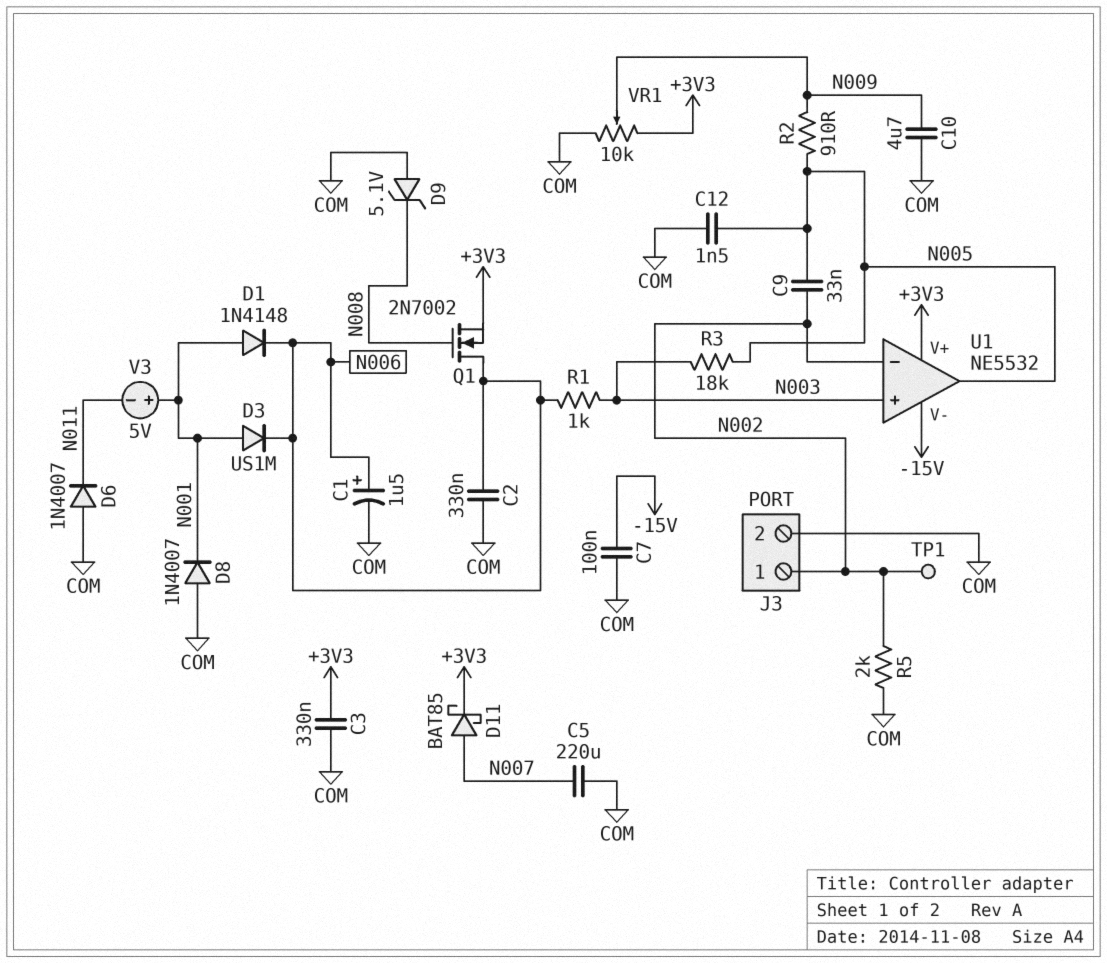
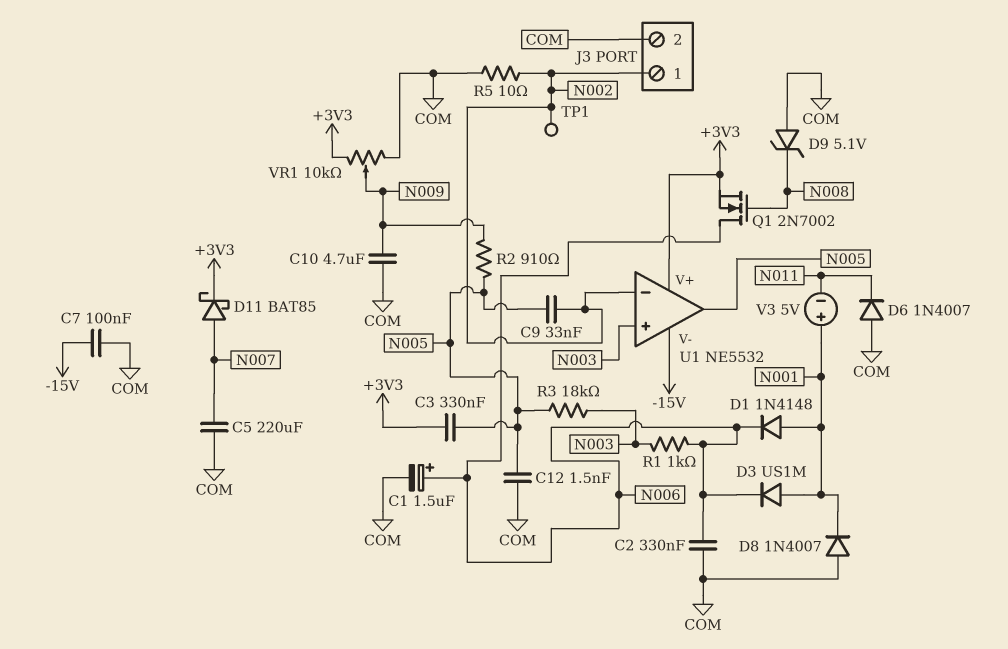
C3: 330nF (+3V3, COM) -> 330nF (+3V3, N005)
R5: 2k (COM, N002) -> 10 (COM, N002)

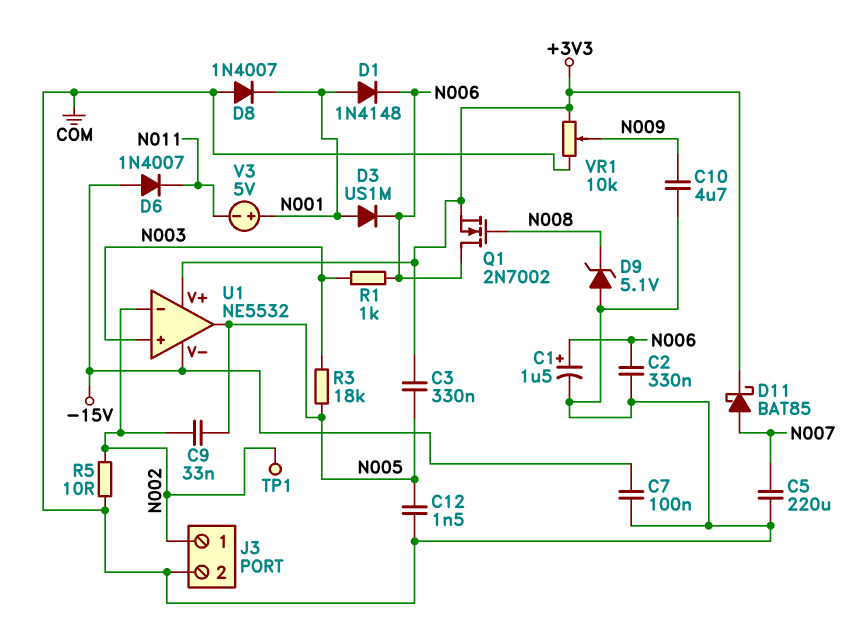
D6: diode 1N4007 (A COM, K N011) -> diode 1N4007 (A -15V, K N011)
R2: 910 (N005, N009) -> none

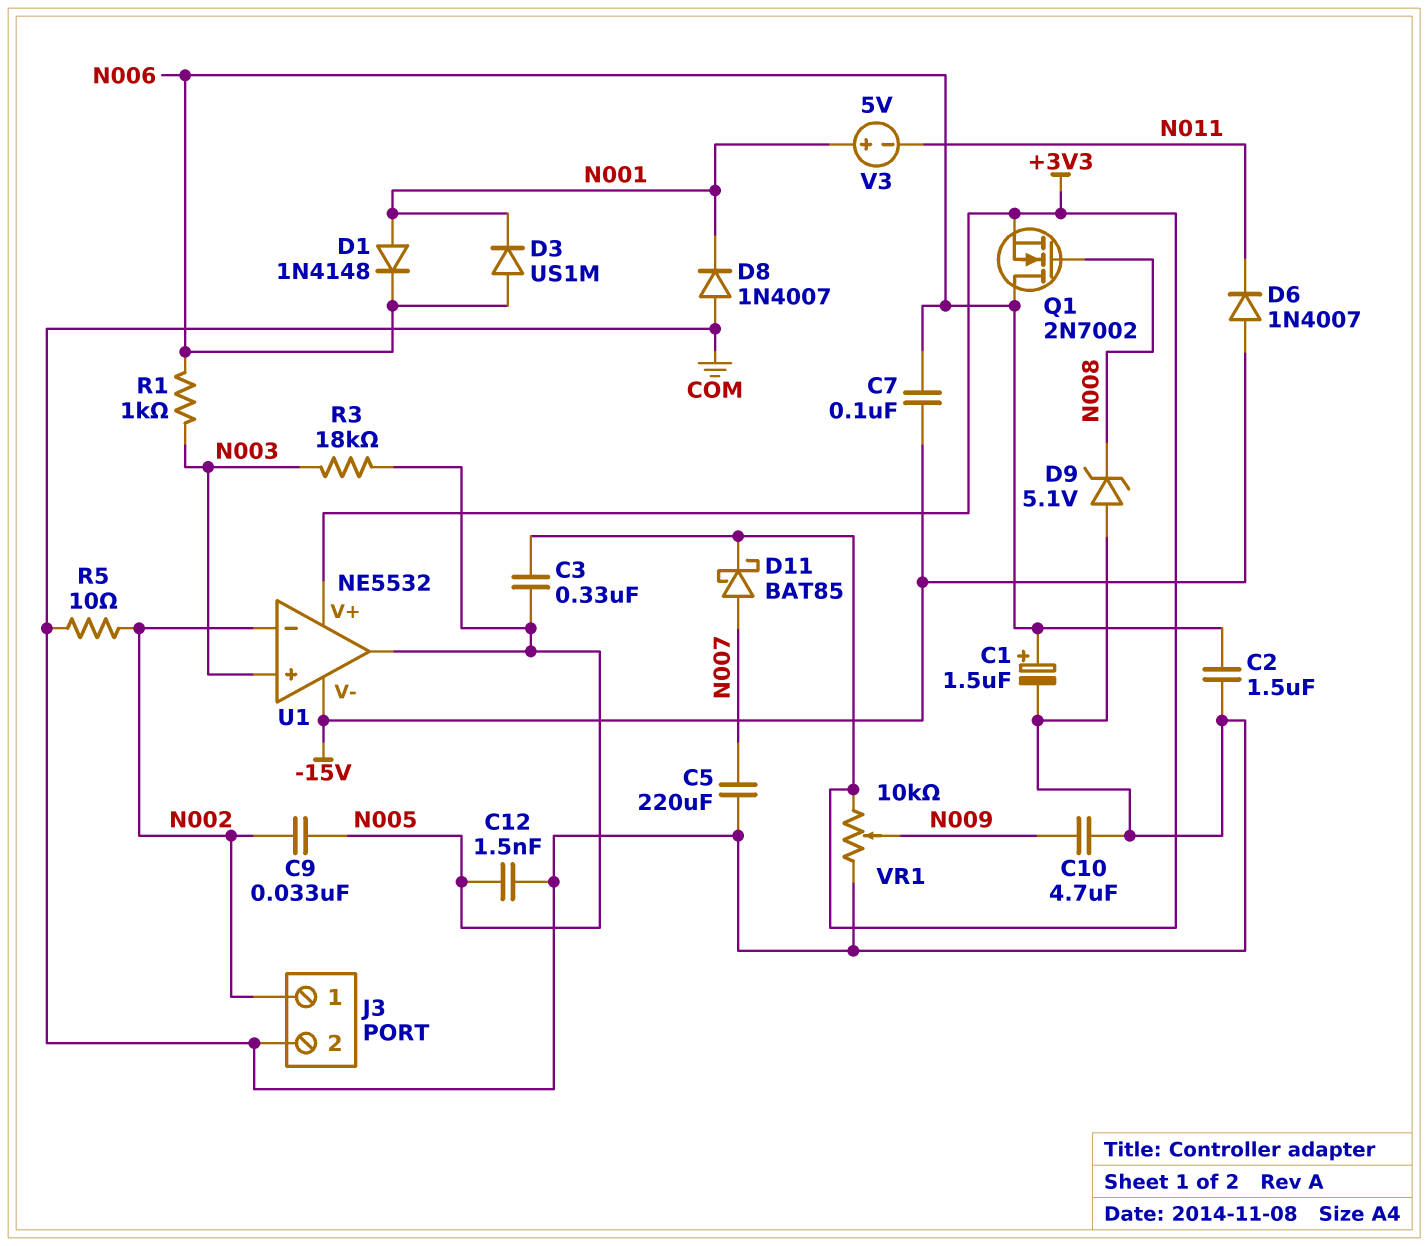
C2: 330nF (COM, N006) -> 1.5uF (COM, N006)
C7: 100nF (-15V, COM) -> 100nF (-15V, N006)
D3: diode US1M (A N001, K N006) -> diode US1M (A N006, K N001)
TP1: test point (N002) -> none

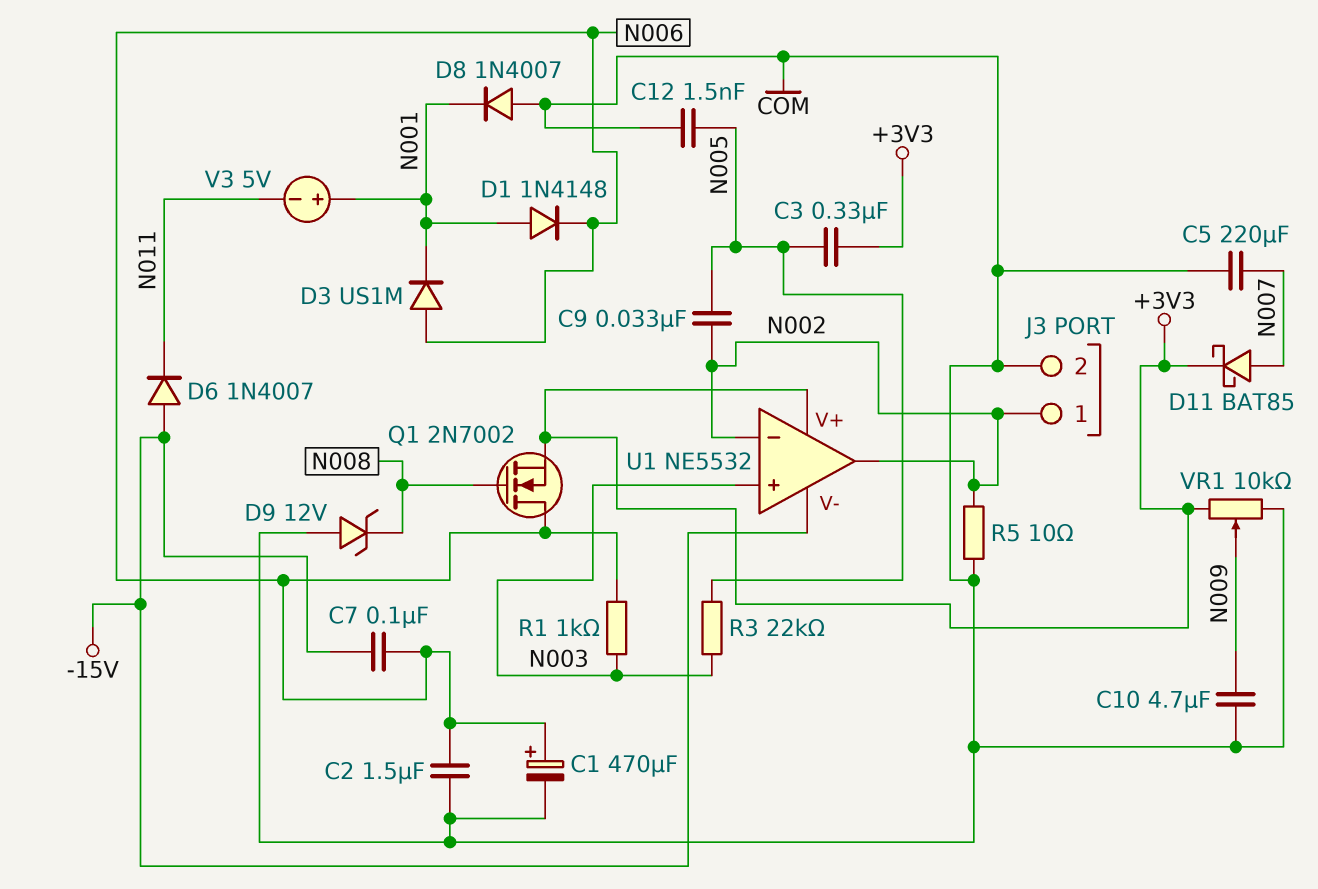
C1: 1.5uF (plus N006, minus COM) -> 470uF (plus N006, minus COM)
D9: zener 5.1V (A COM, K N008) -> zener 12V (A COM, K N008)
R3: 18k (N003, N005) -> 22k (N003, N005)
U1 pin out: N005 -> N002

